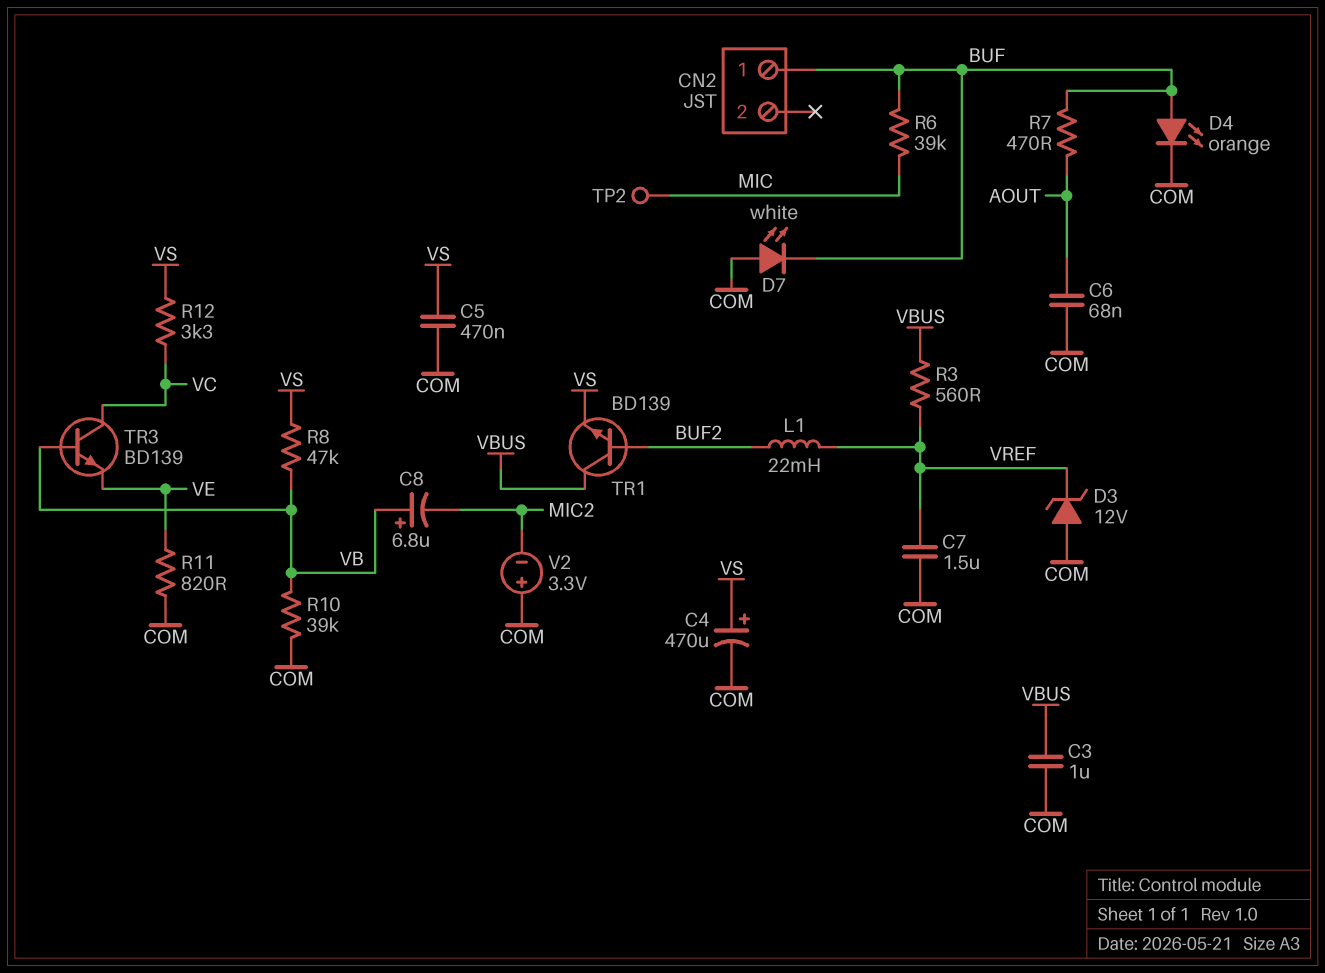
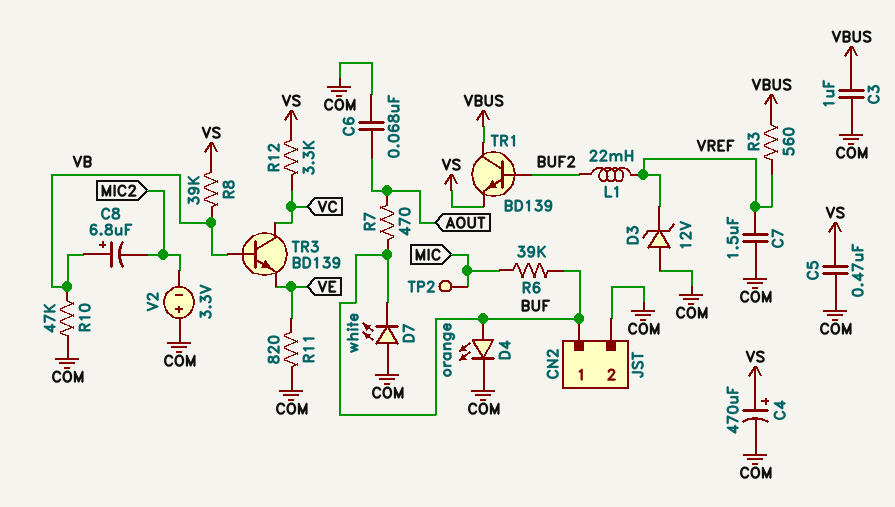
CN2 pin 2: none -> COM
R8: 47k (VB, VS) -> 39k (VB, VS)
R10: 39k (COM, VB) -> 47k (COM, VB)

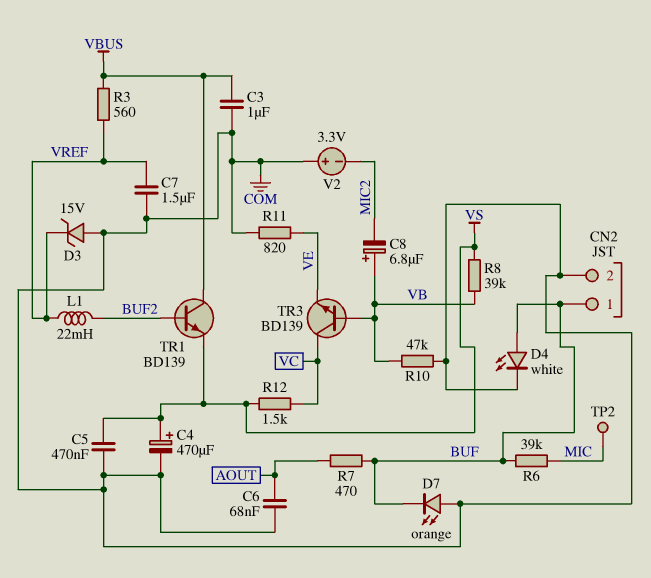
D3: zener 12V (A COM, K VREF) -> zener 15V (A COM, K VREF)
D4: LED orange (A BUF, K COM) -> LED white (A BUF, K COM)
D7: LED white (A COM, K BUF) -> LED orange (A COM, K BUF)
R12: 3.3k (VC, VS) -> 1.5k (VC, VS)

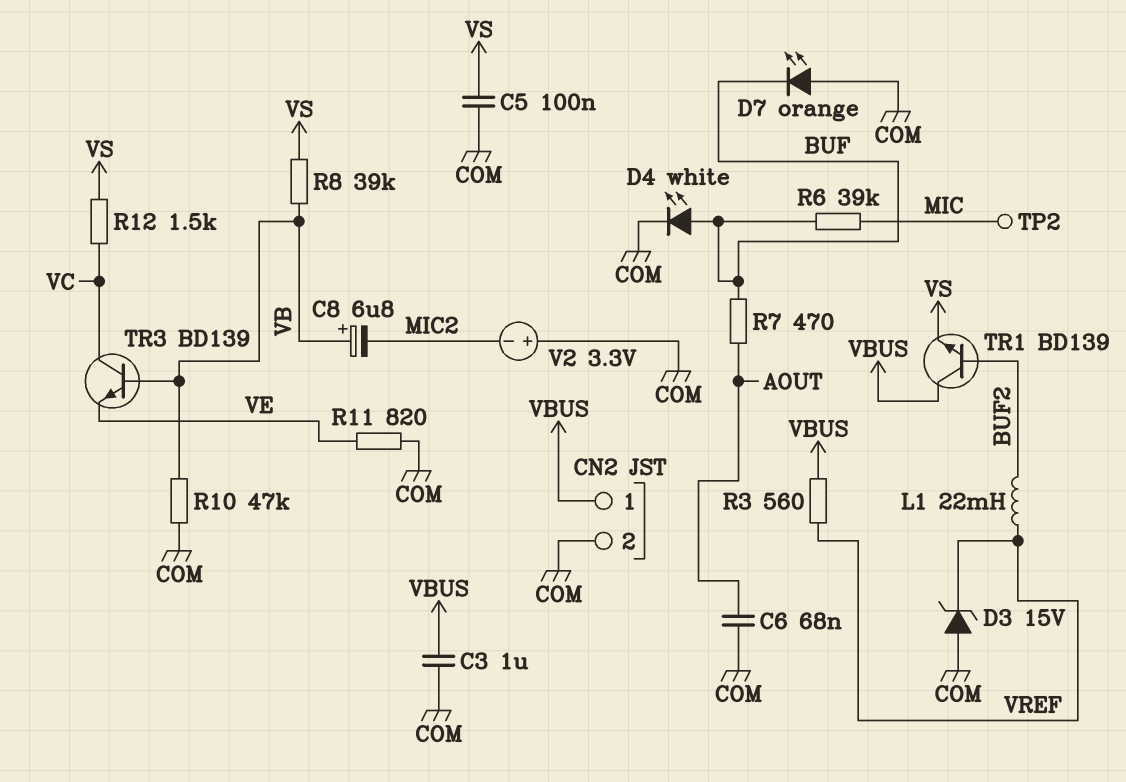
C4: 470uF (plus VS, minus COM) -> none
C5: 470nF (COM, VS) -> 100nF (COM, VS)
C7: 1.5uF (COM, VREF) -> none
CN2 pin 1: BUF -> VBUS

